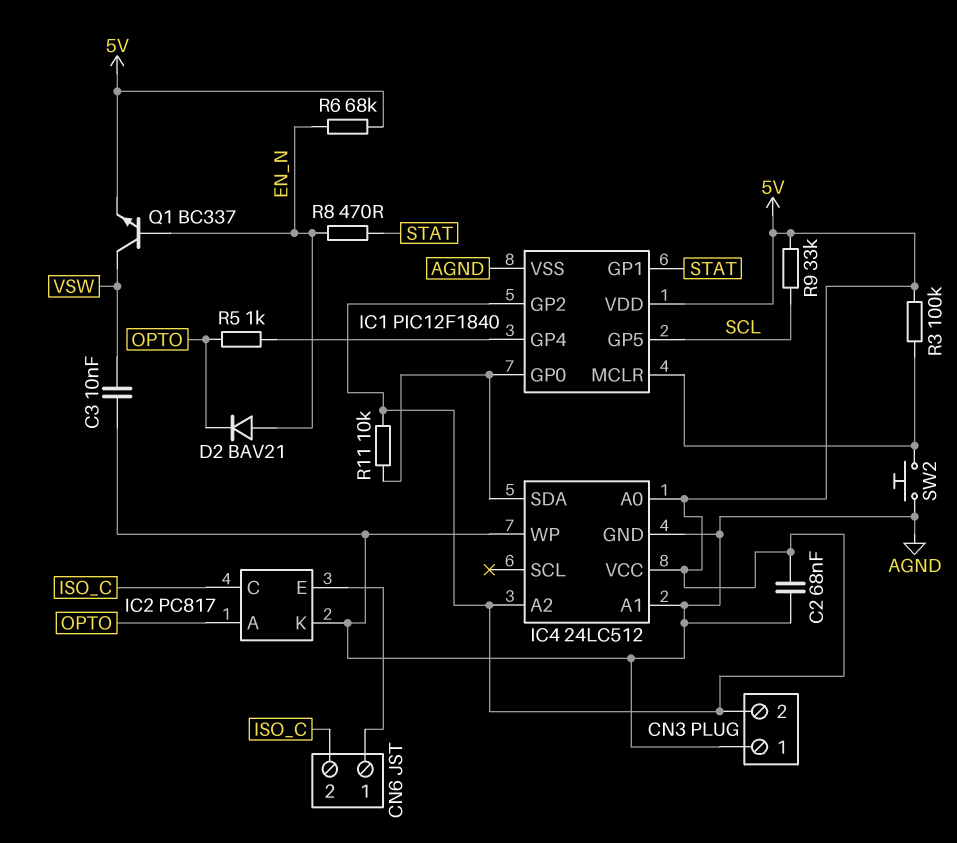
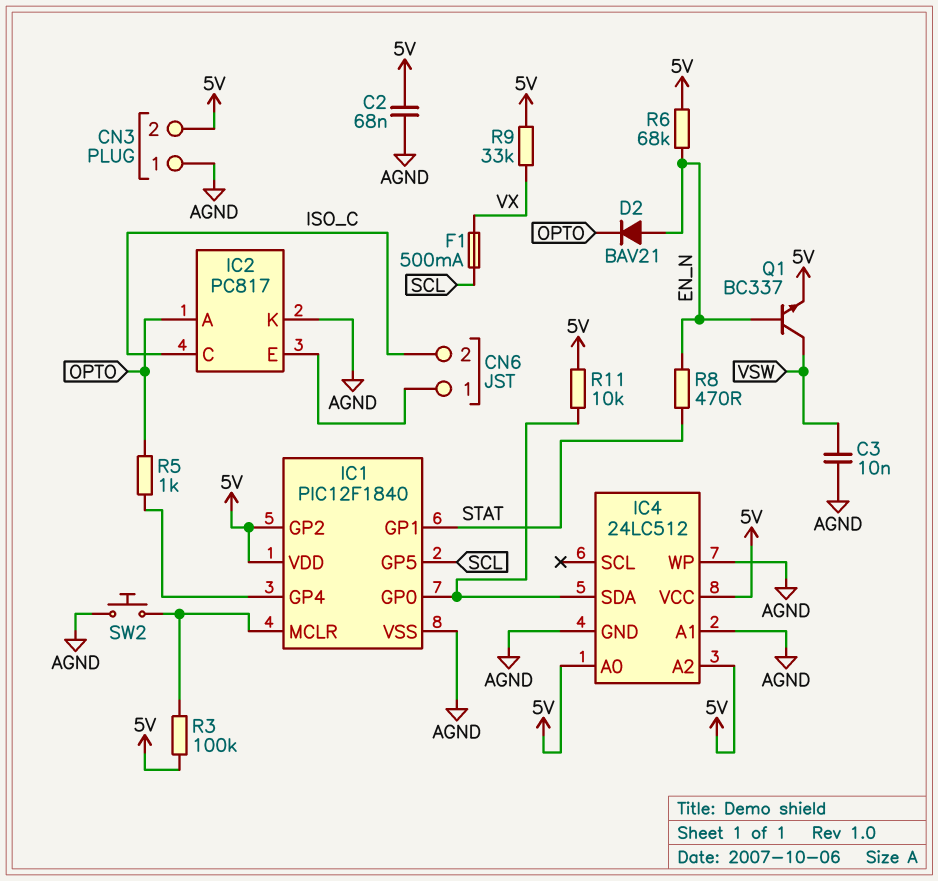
F1: none -> 500mA (SCL, VX)
R9: 33k (5V, SCL) -> 33k (5V, VX)

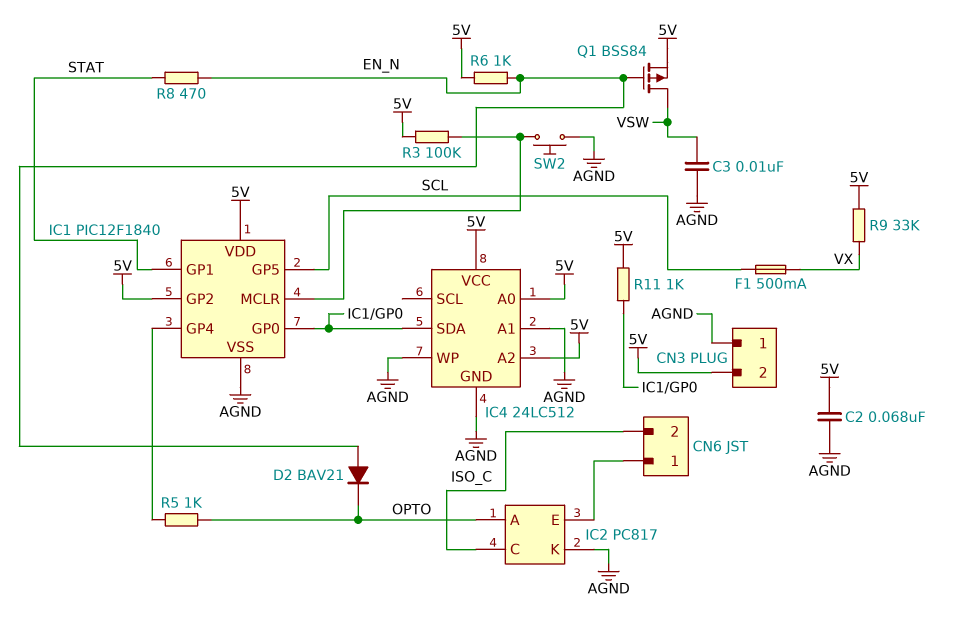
Q1: NPN BC337 (B EN_N, C VSW, E 5V) -> PMOS BSS84 (G EN_N, D VSW, S 5V)
R6: 68k (5V, EN_N) -> 1k (5V, EN_N)
R11: 10k (5V, IC1/GP0) -> 1k (5V, IC1/GP0)

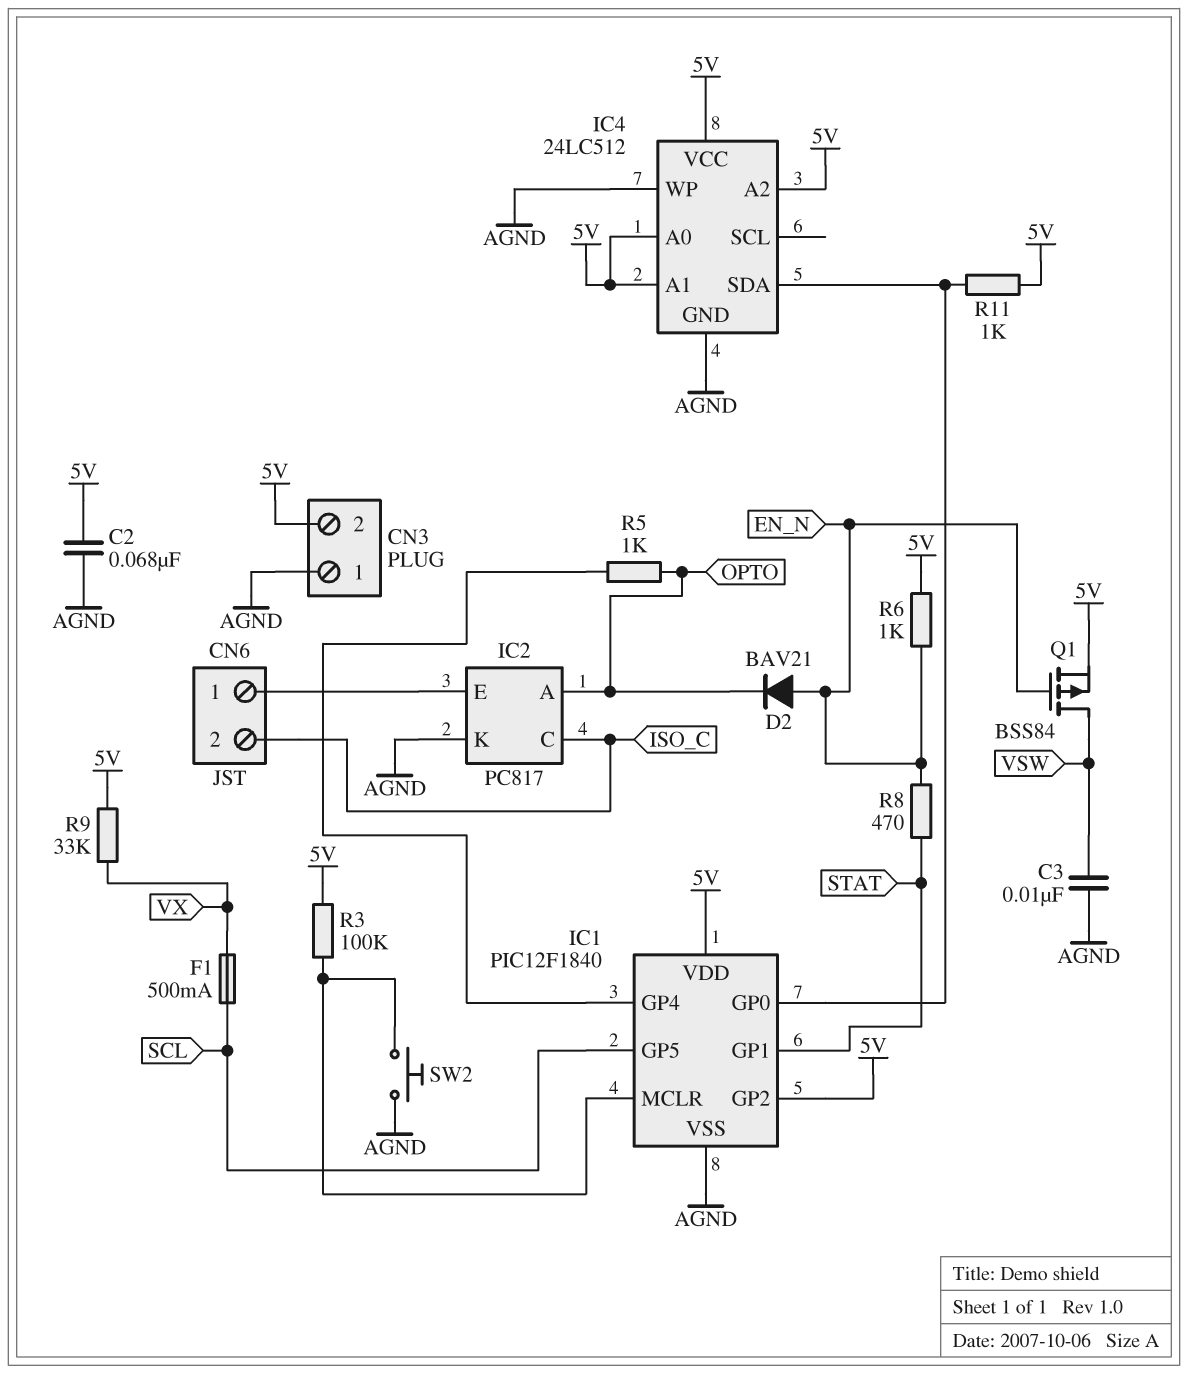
IC4 pin A1: AGND -> 5V

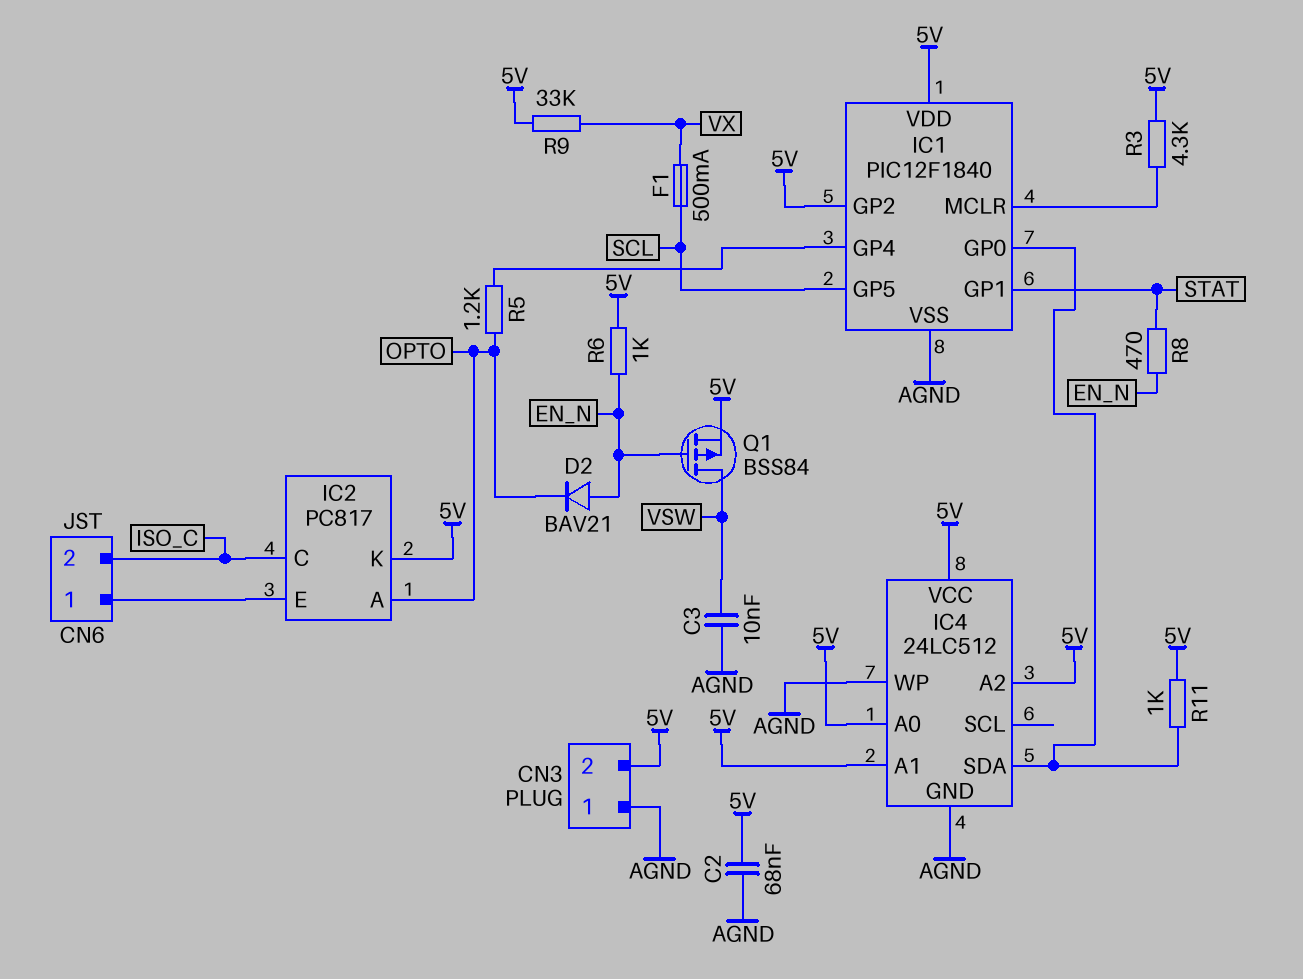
IC2 pin K: AGND -> 5V
R3: 100k (5V, IC1/MCLR) -> 4.3k (5V, IC1/MCLR)
R5: 1k (IC1/GP4, OPTO) -> 1.2k (IC1/GP4, OPTO)
SW2: button (AGND, IC1/MCLR) -> none

